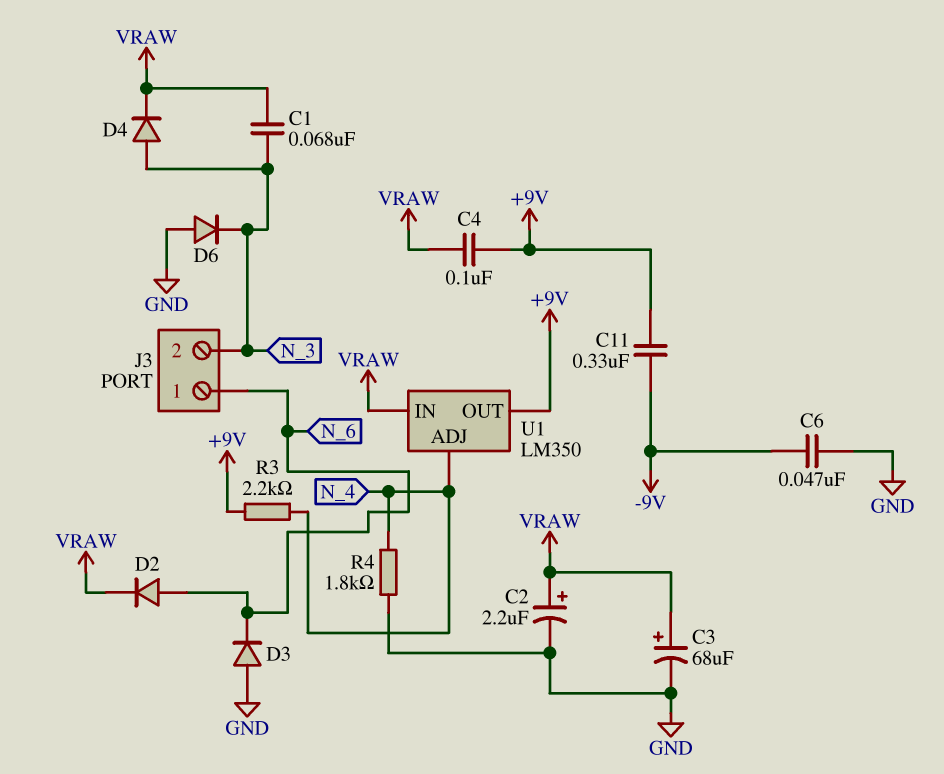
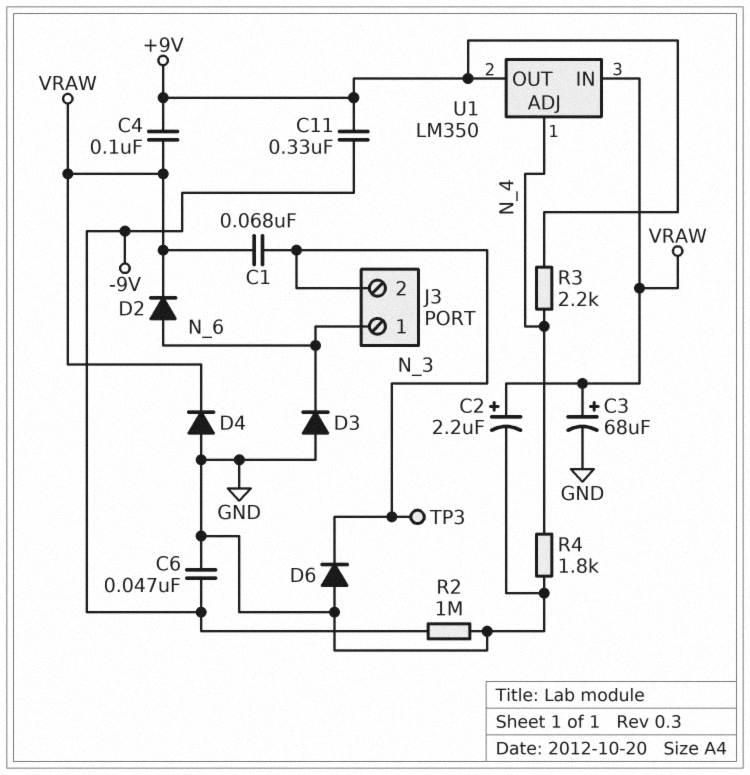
D4: diode (A N_3, K VRAW) -> diode (A GND, K VRAW)
R2: none -> 1M (-9V, GND)
TP3: none -> test point (N_3)

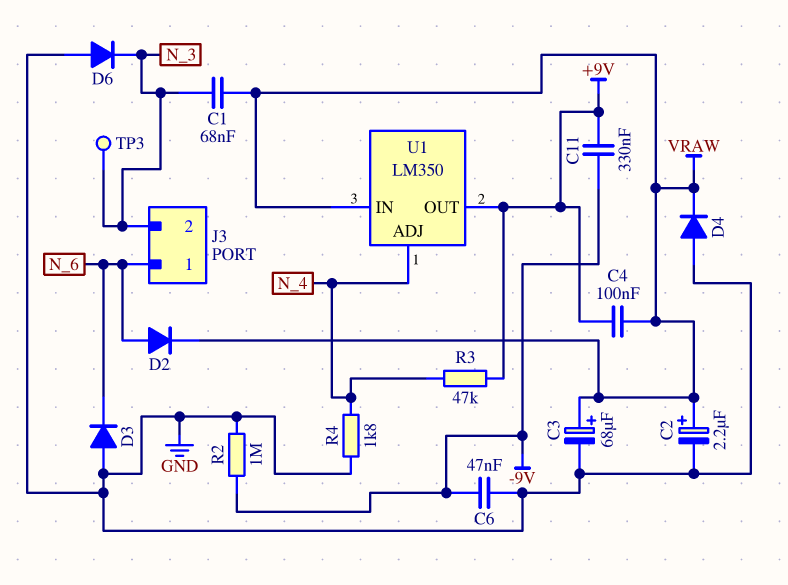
R3: 2.2k (+9V, N_4) -> 47k (+9V, N_4)

